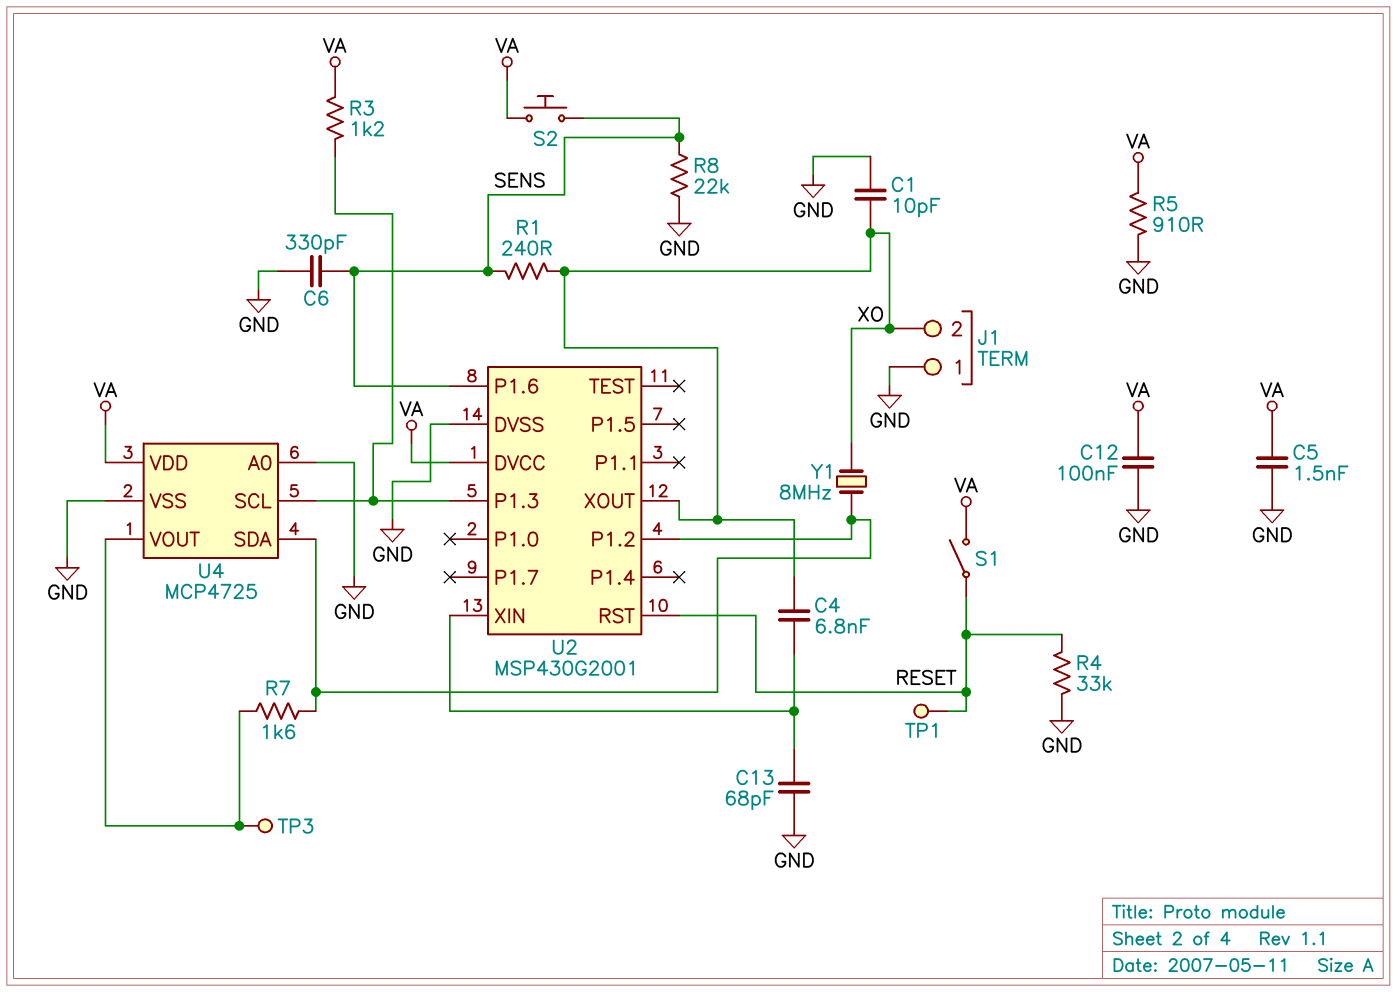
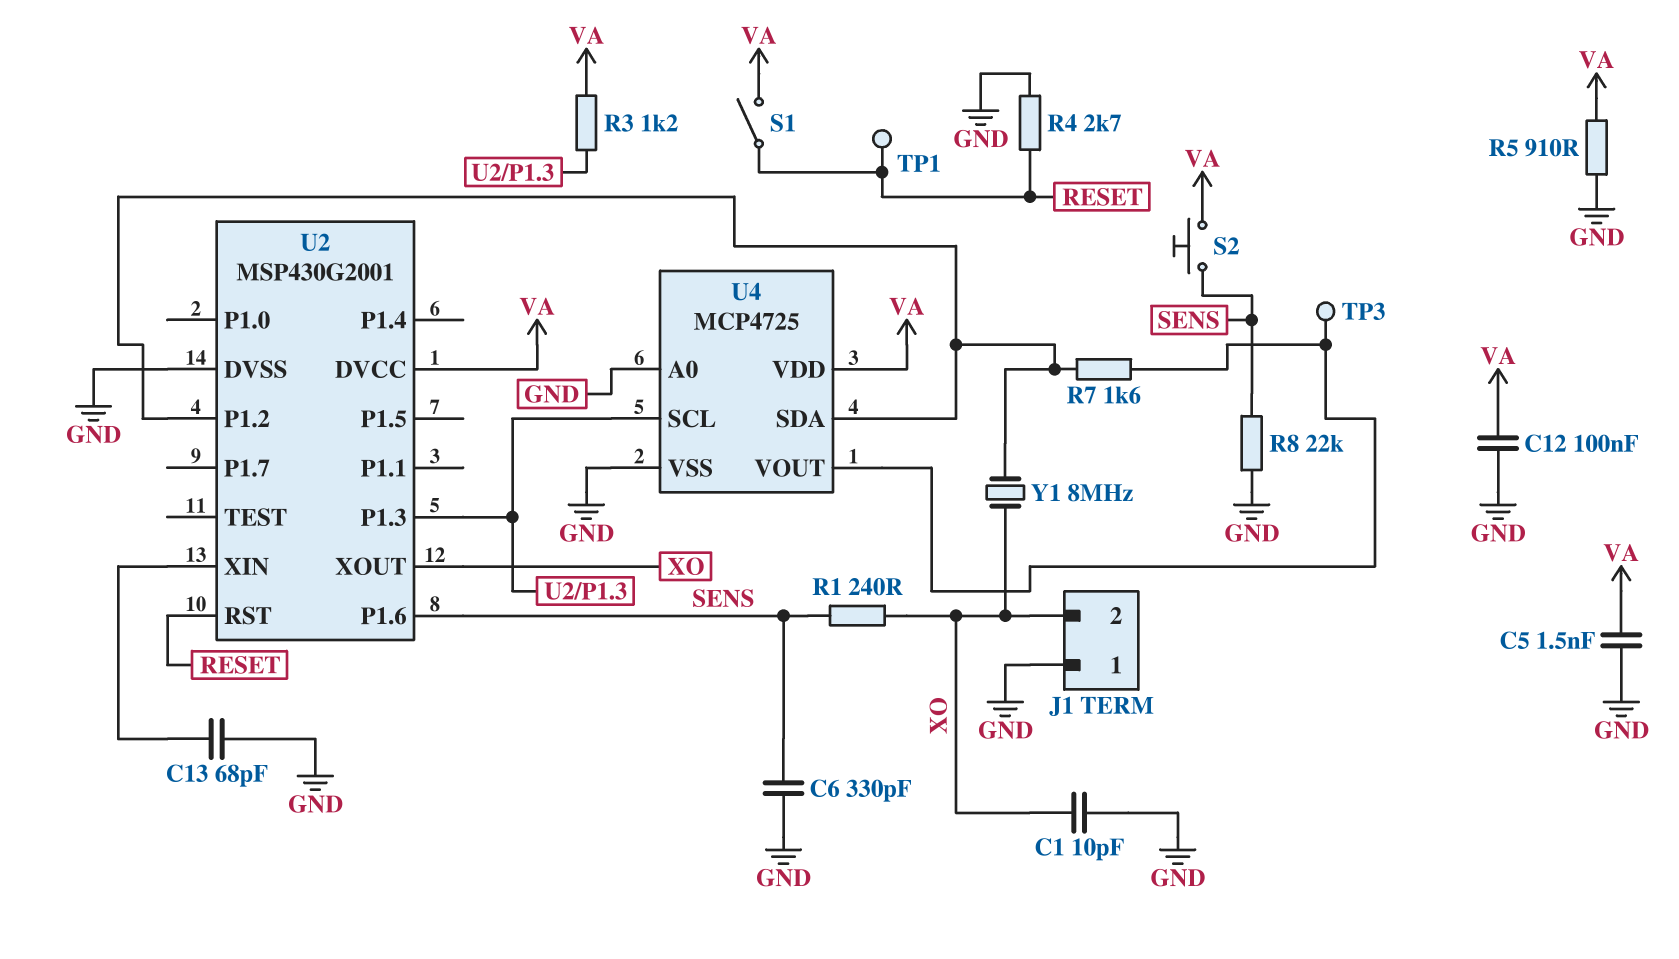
C4: 6.8nF (U2/XIN, XO) -> none
R4: 33k (GND, RESET) -> 2.7k (GND, RESET)

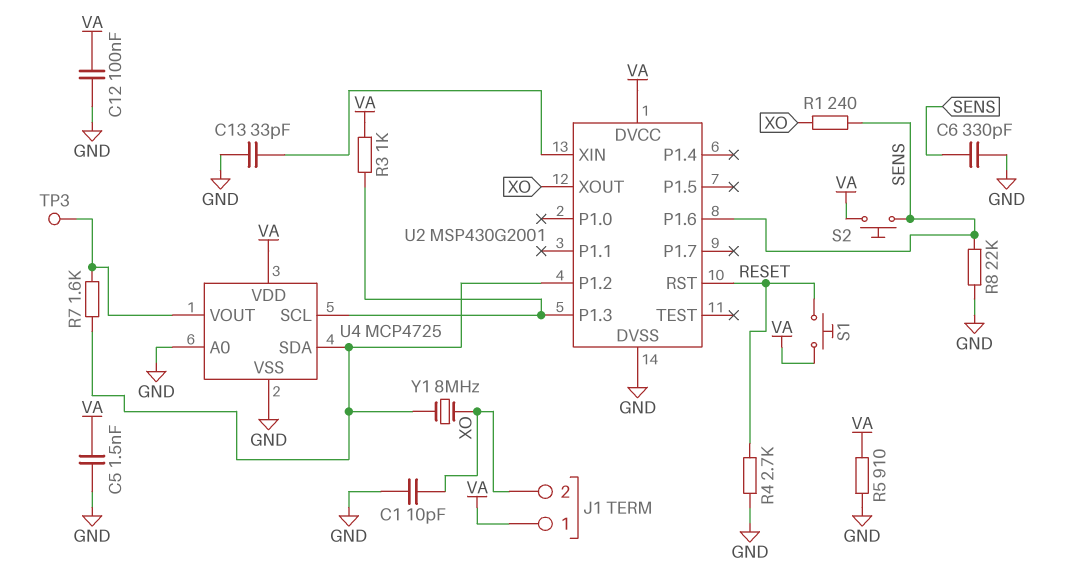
C13: 68pF (GND, U2/XIN) -> 33pF (GND, U2/XIN)
J1 pin 1: GND -> VA
R3: 1.2k (U2/P1.3, VA) -> 1k (U2/P1.3, VA)
S1: switch (RESET, VA) -> button (RESET, VA)
TP1: test point (RESET) -> none

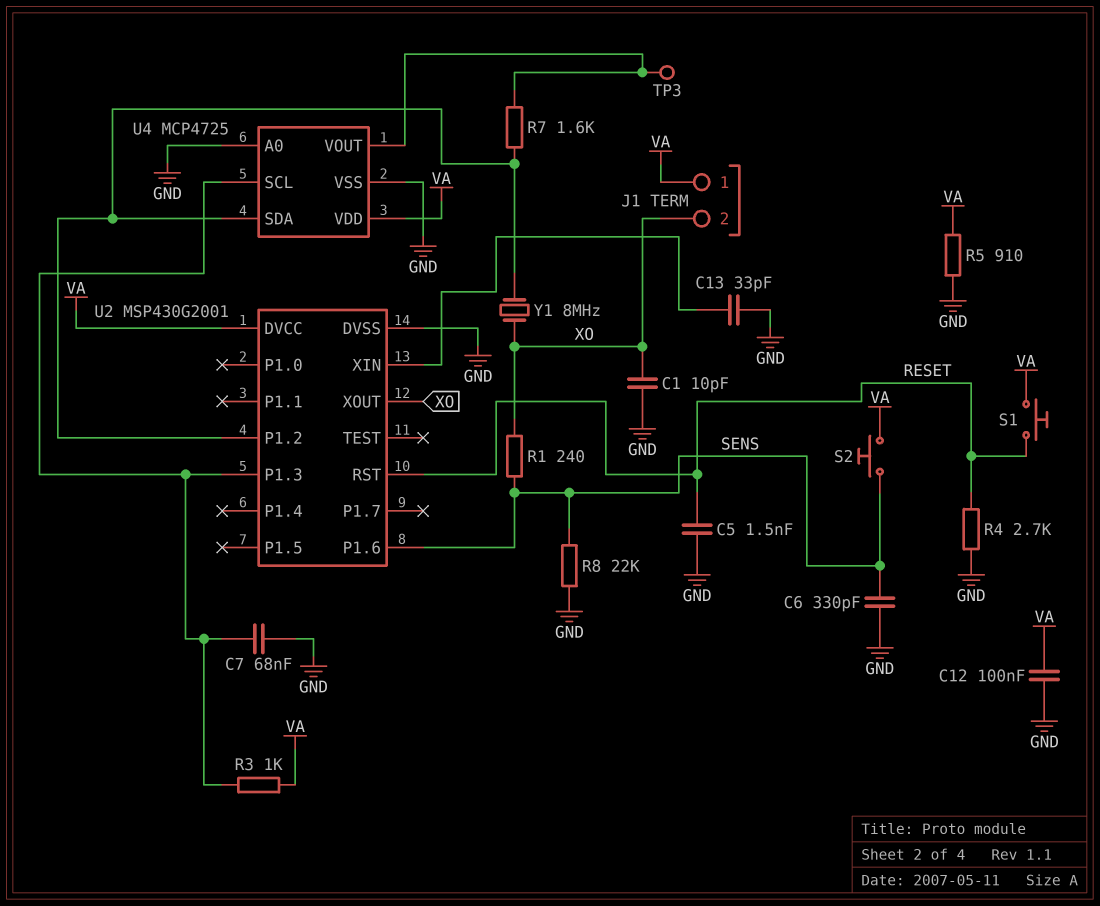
C5: 1.5nF (GND, VA) -> 1.5nF (GND, RESET)
C7: none -> 68nF (GND, U2/P1.3)

